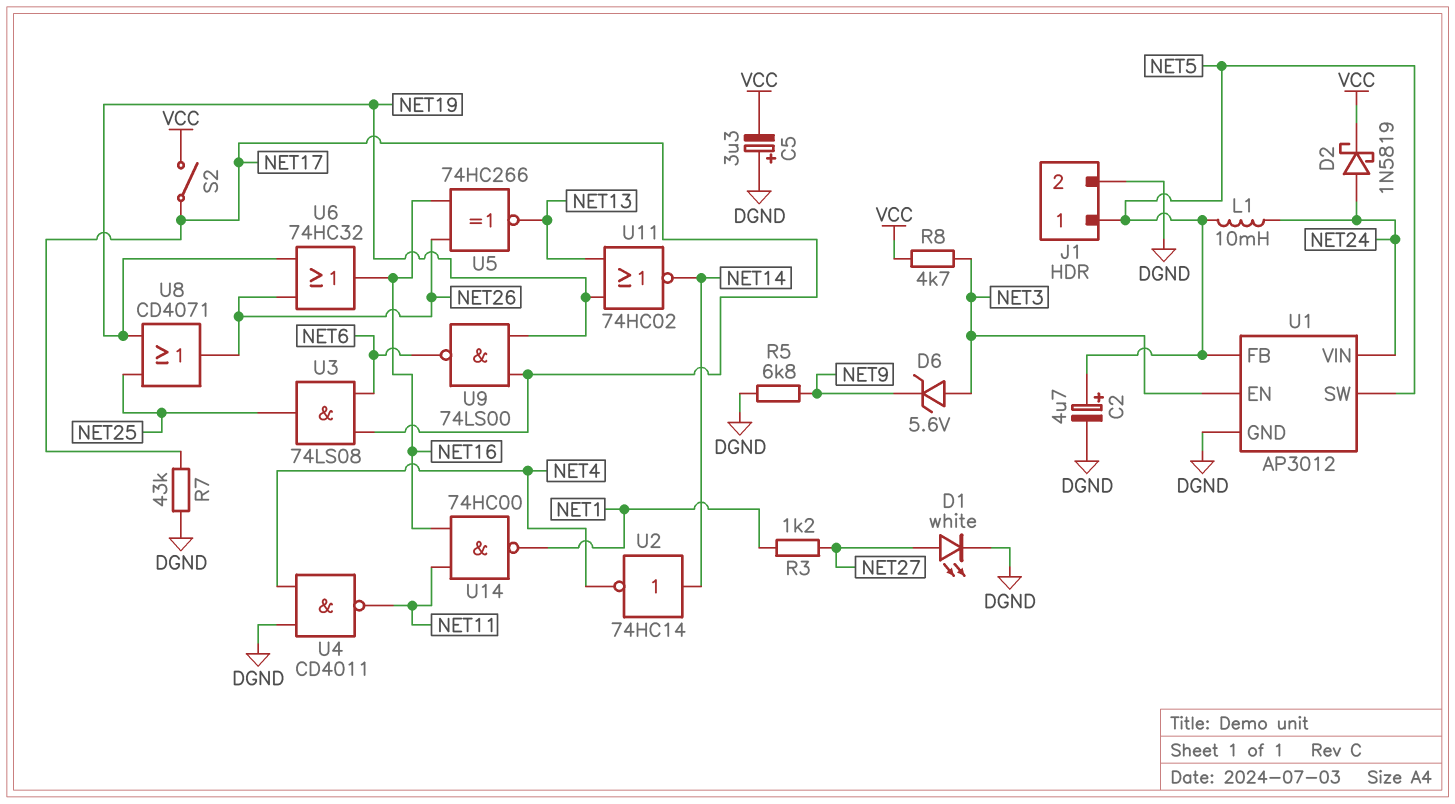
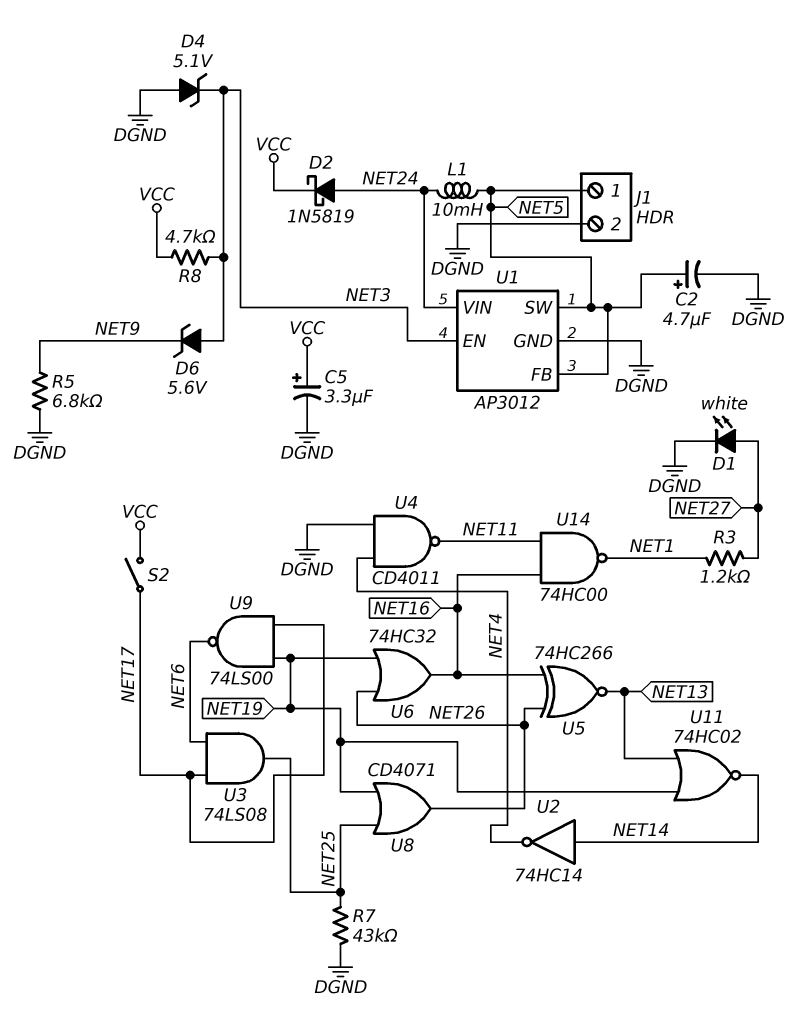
C5: 3.3uF (plus DGND, minus VCC) -> 3.3uF (plus VCC, minus DGND)
D4: none -> zener 5.1V (A DGND, K NET3)
R7: 43k (DGND, NET17) -> 43k (DGND, NET25)

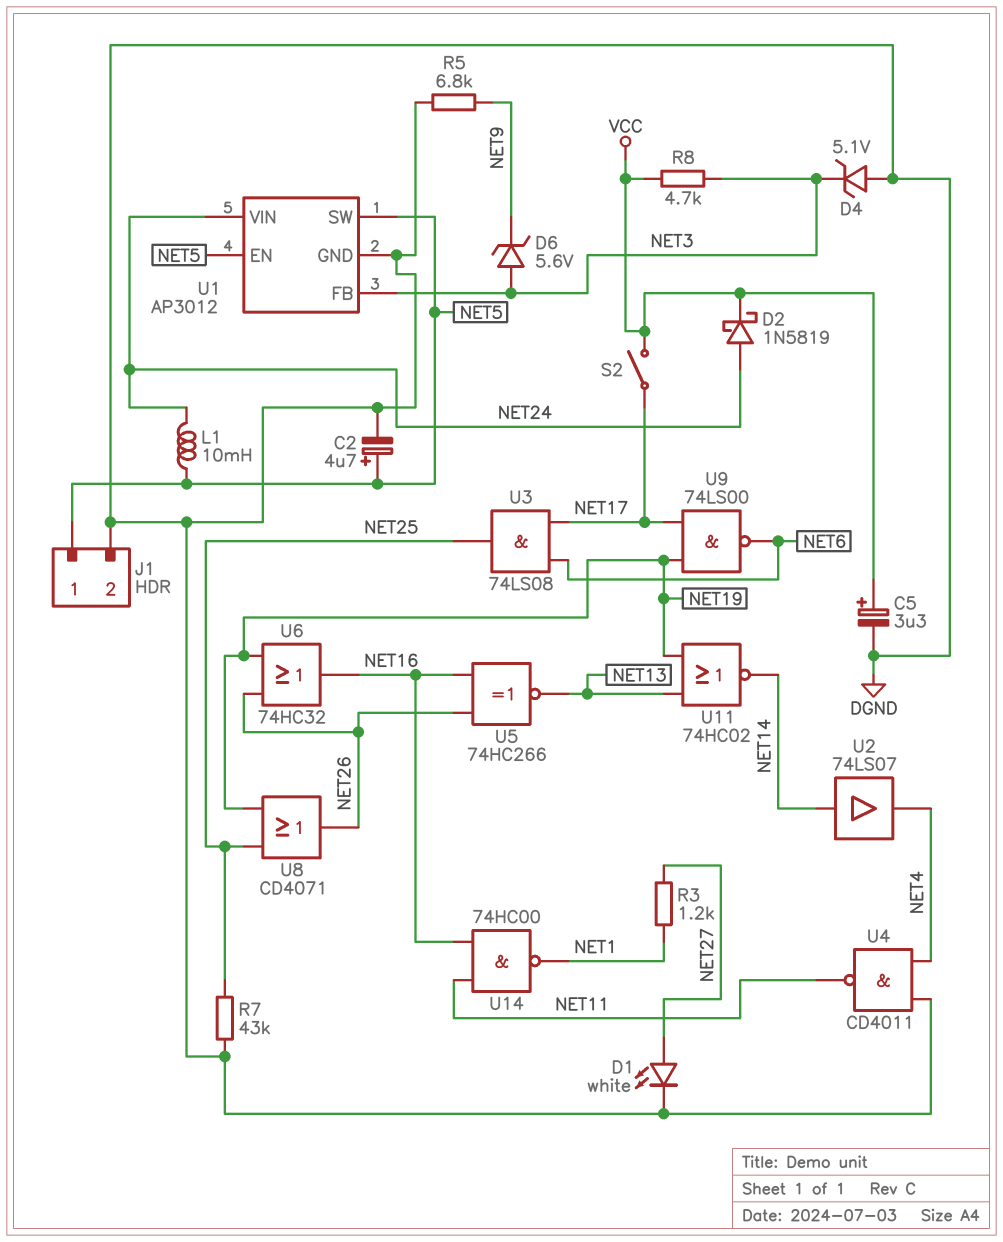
U1 pin EN: NET3 -> NET5
U1 pin FB: NET5 -> NET3
U2: NOT 74HC14 (in NET14, out NET4) -> buffer 74LS07 (in NET14, out NET4)

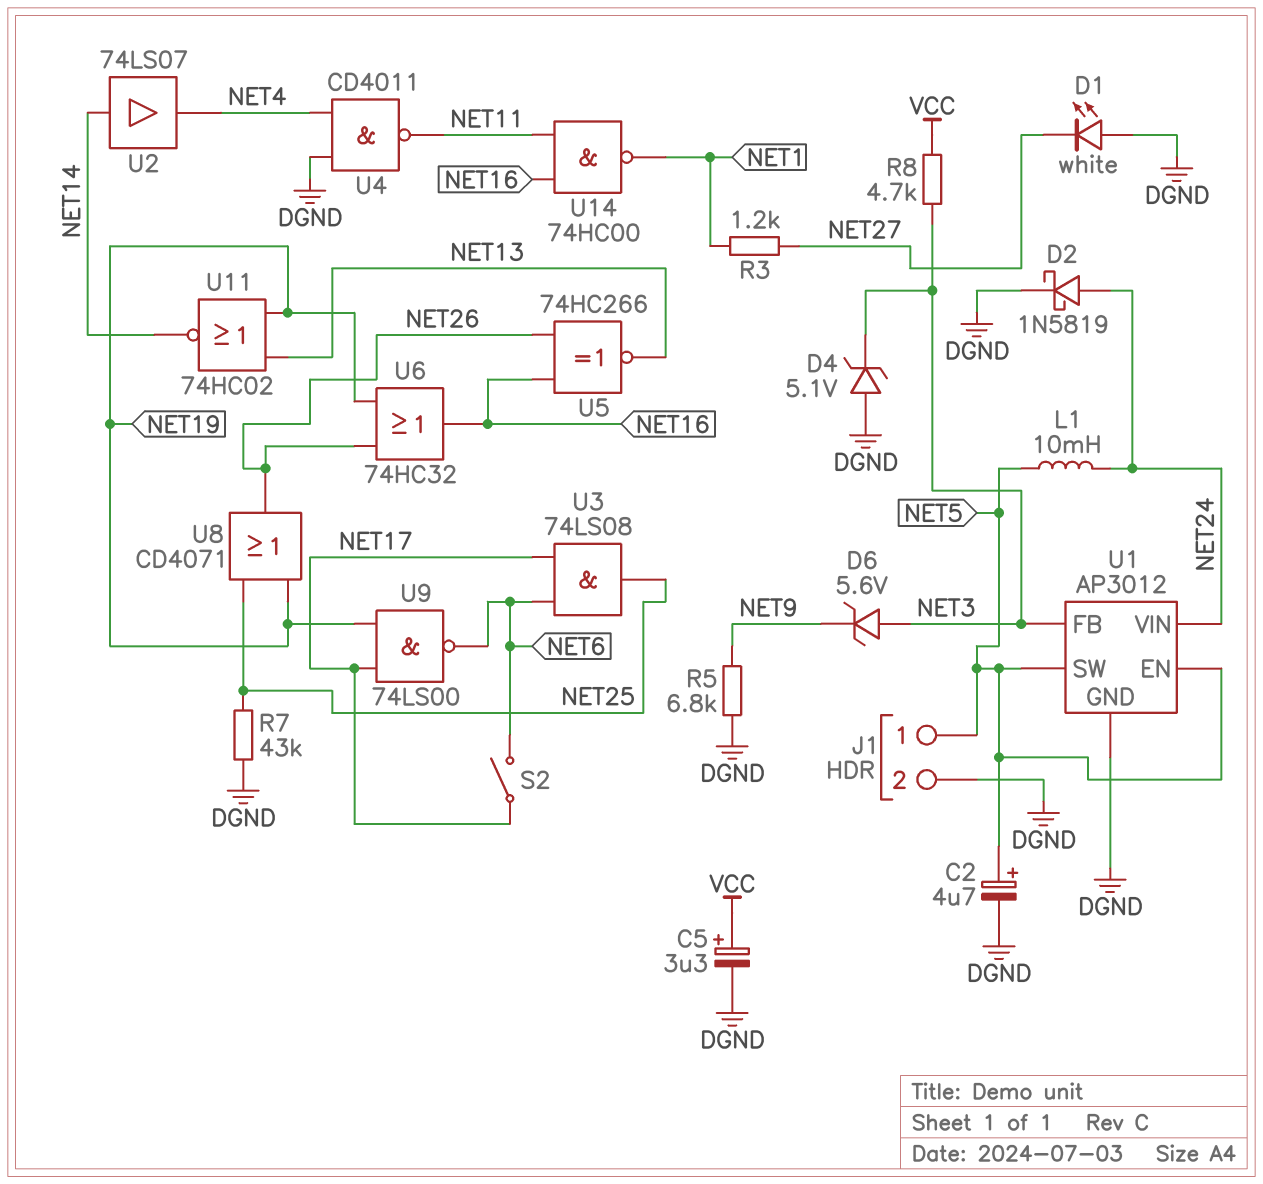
D1: LED white (A NET27, K DGND) -> LED white (A DGND, K NET27)
D2: schottky 1N5819 (A NET24, K VCC) -> schottky 1N5819 (A NET24, K DGND)
S2: switch (NET17, VCC) -> switch (NET6, NET17)

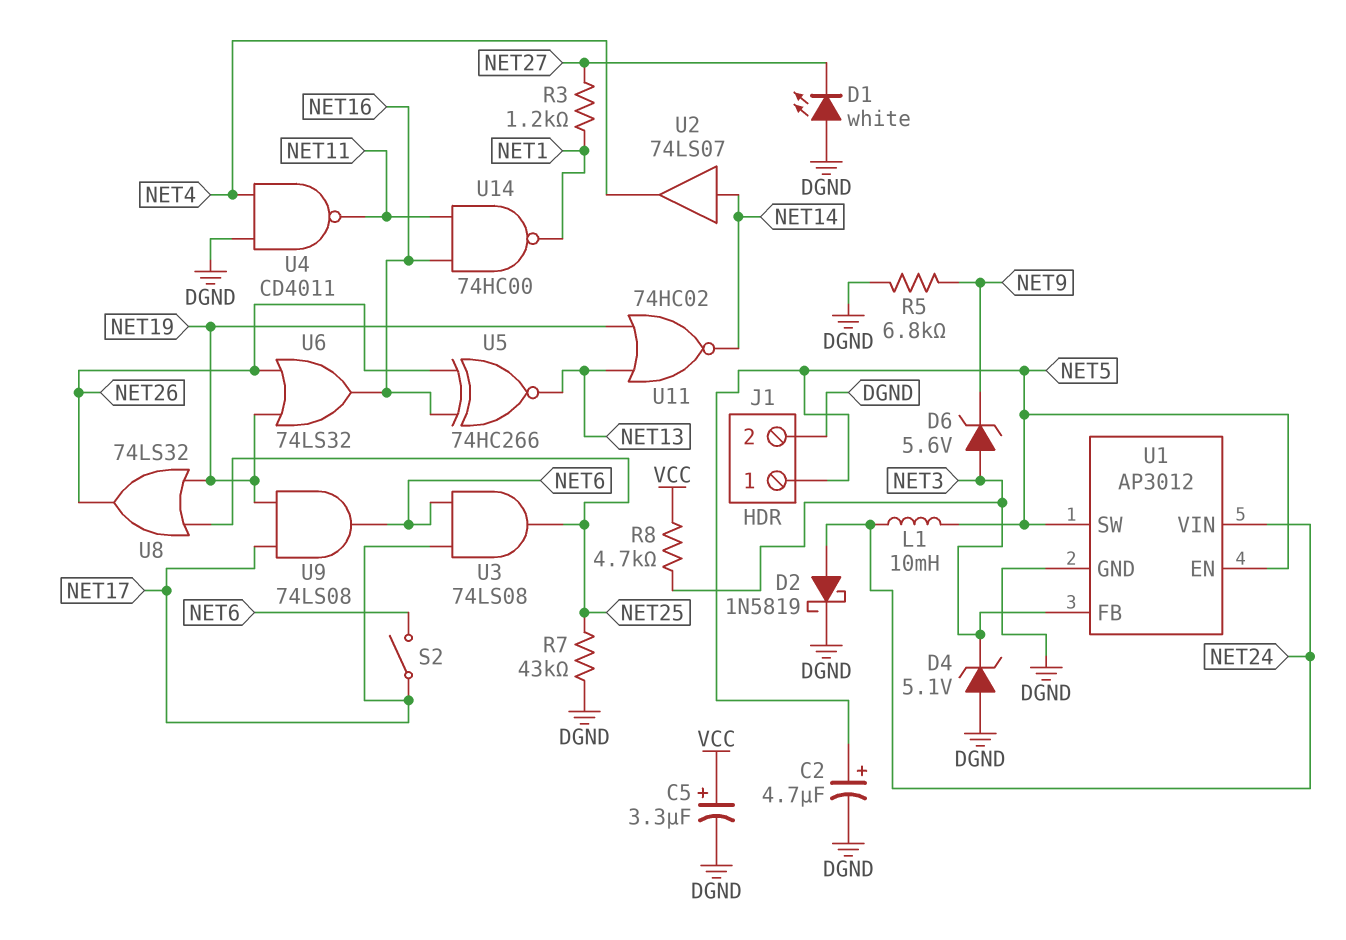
U6: OR 74HC32 (in NET19, in NET26, out NET16) -> OR 74LS32 (in NET19, in NET26, out NET16)
U8: OR CD4071 (in NET19, in NET25, out NET26) -> OR 74LS32 (in NET19, in NET25, out NET26)
U9: NAND 74LS00 (in NET17, in NET19, out NET6) -> AND 74LS08 (in NET17, in NET19, out NET6)

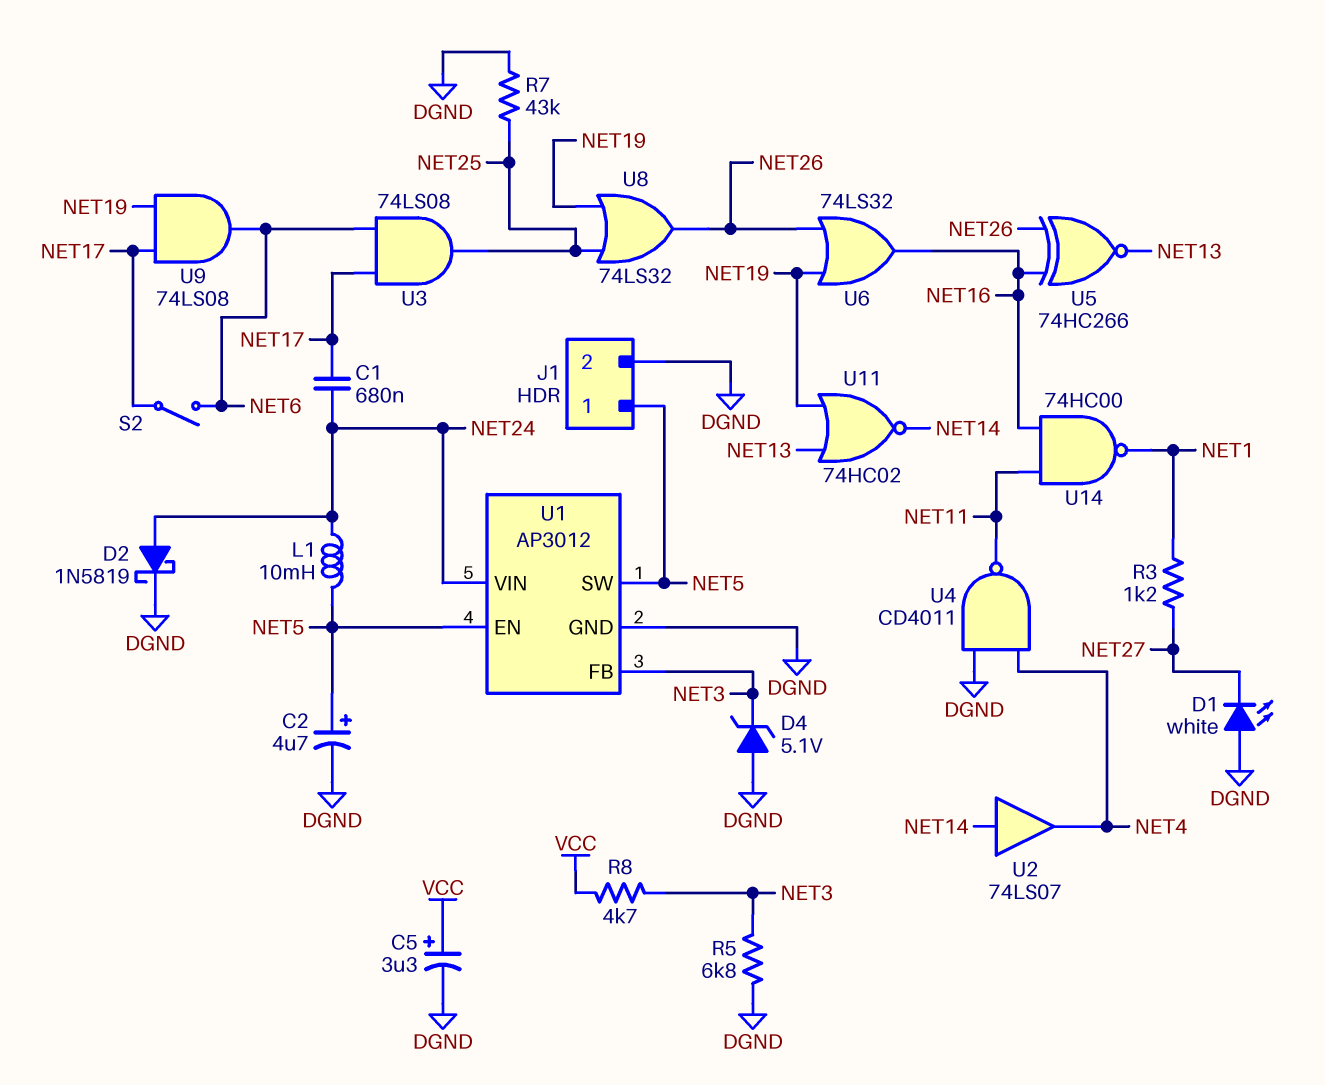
C1: none -> 680nF (NET17, NET24)
D6: zener 5.6V (A NET3, K NET9) -> none
R5: 6.8k (DGND, NET9) -> 6.8k (DGND, NET3)

